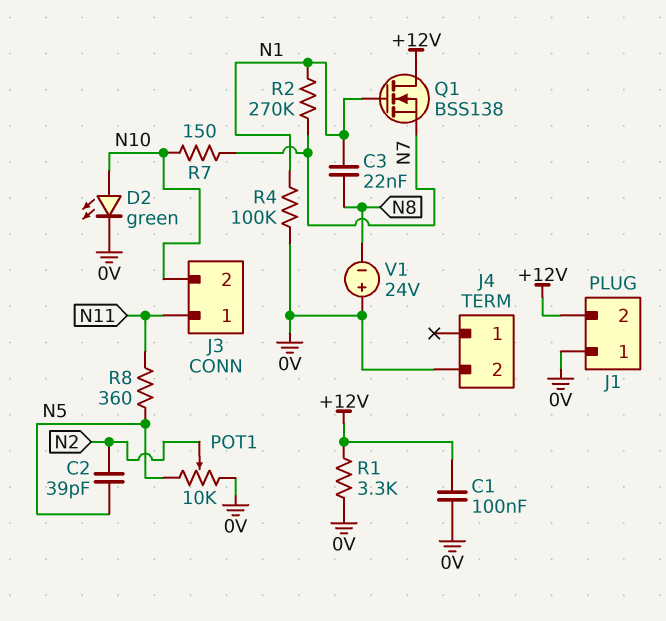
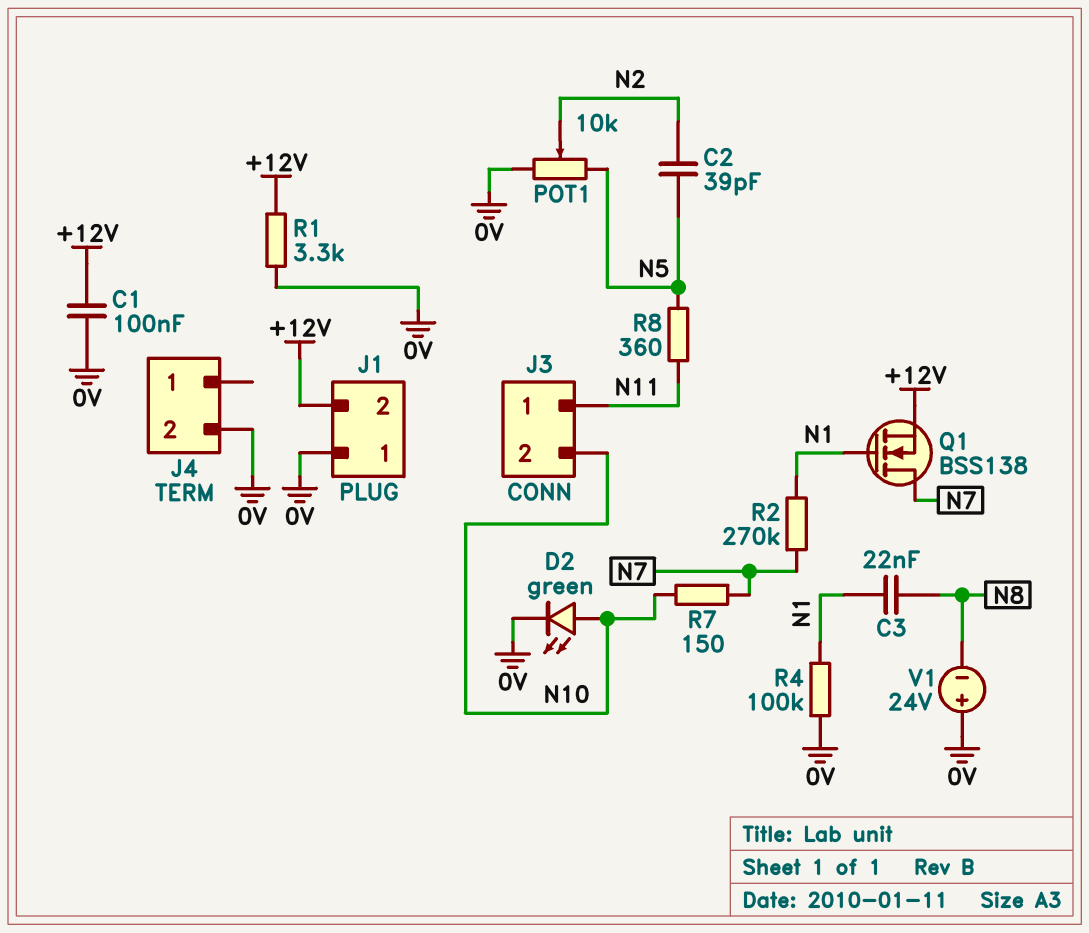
Q1: NMOS BSS138 (G N1, D +12V, S N7) -> NMOS BSS138 (G N1, D N7, S +12V)

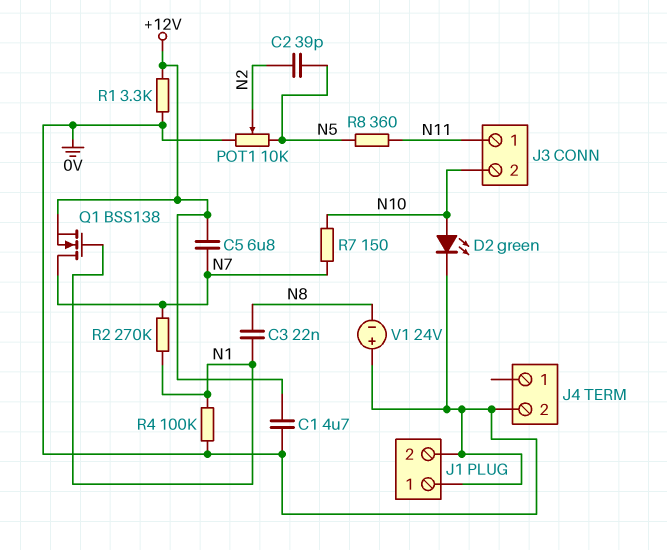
C1: 100nF (+12V, 0V) -> 4.7uF (+12V, 0V)
C5: none -> 6.8uF (+12V, N7)
J1 pin 2: +12V -> 0V

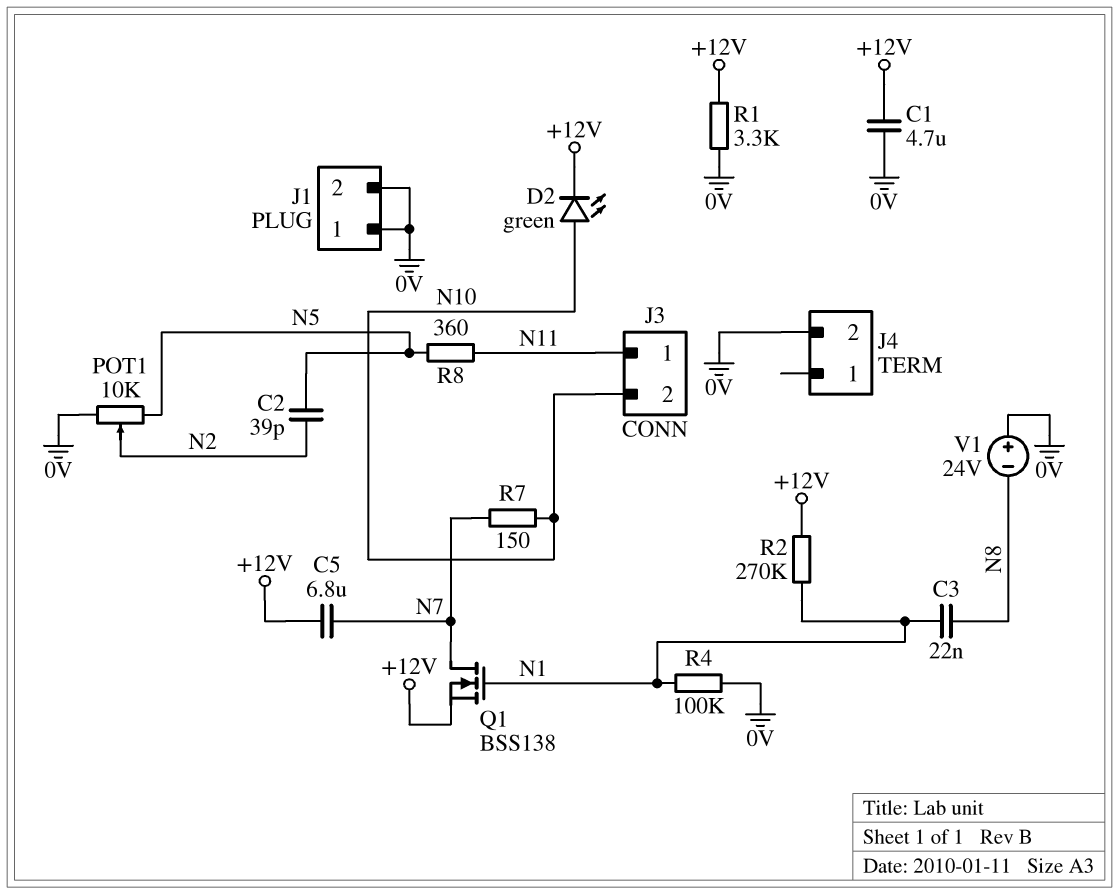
D2: LED green (A N10, K 0V) -> LED green (A N10, K +12V)
R2: 270k (N1, N7) -> 270k (+12V, N1)

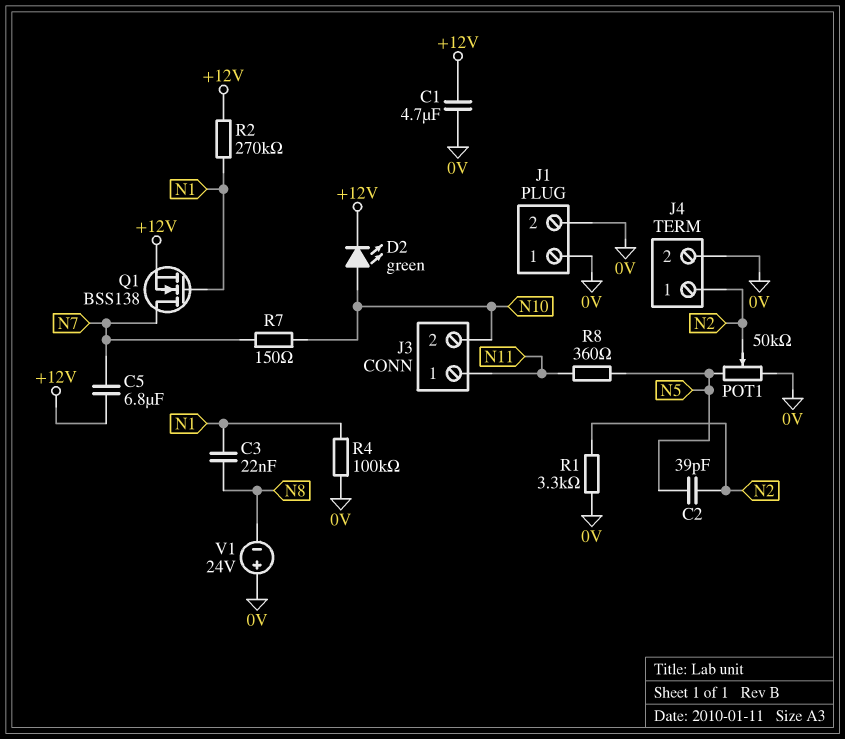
J4 pin 1: none -> N2
POT1: 10k (0V, N5, wiper N2) -> 50k (0V, N5, wiper N2)
R1: 3.3k (+12V, 0V) -> 3.3k (0V, N2)

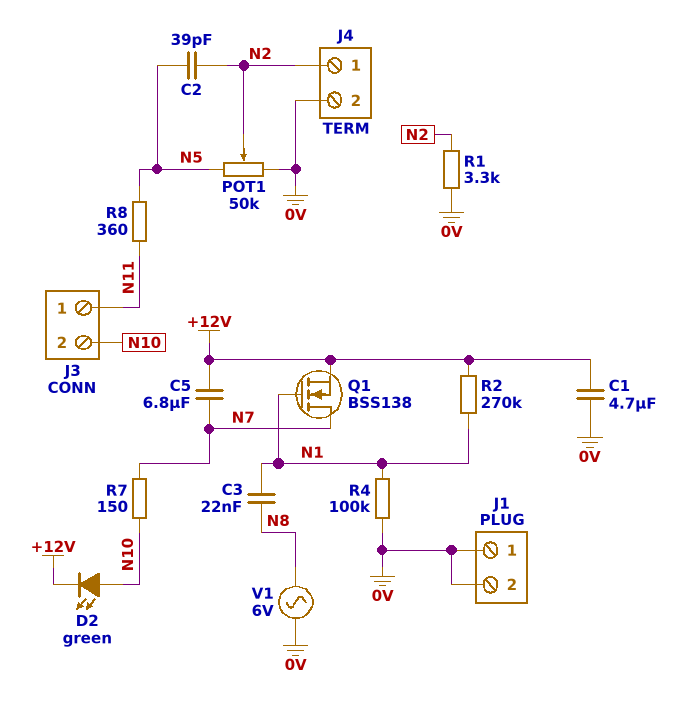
V1: 24V (plus 0V, minus N8) -> AC 6V (0V, N8)

